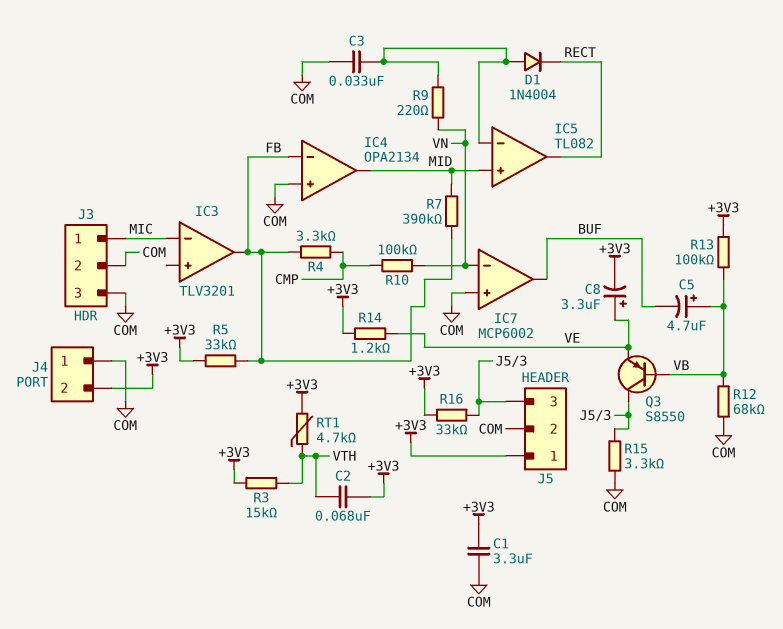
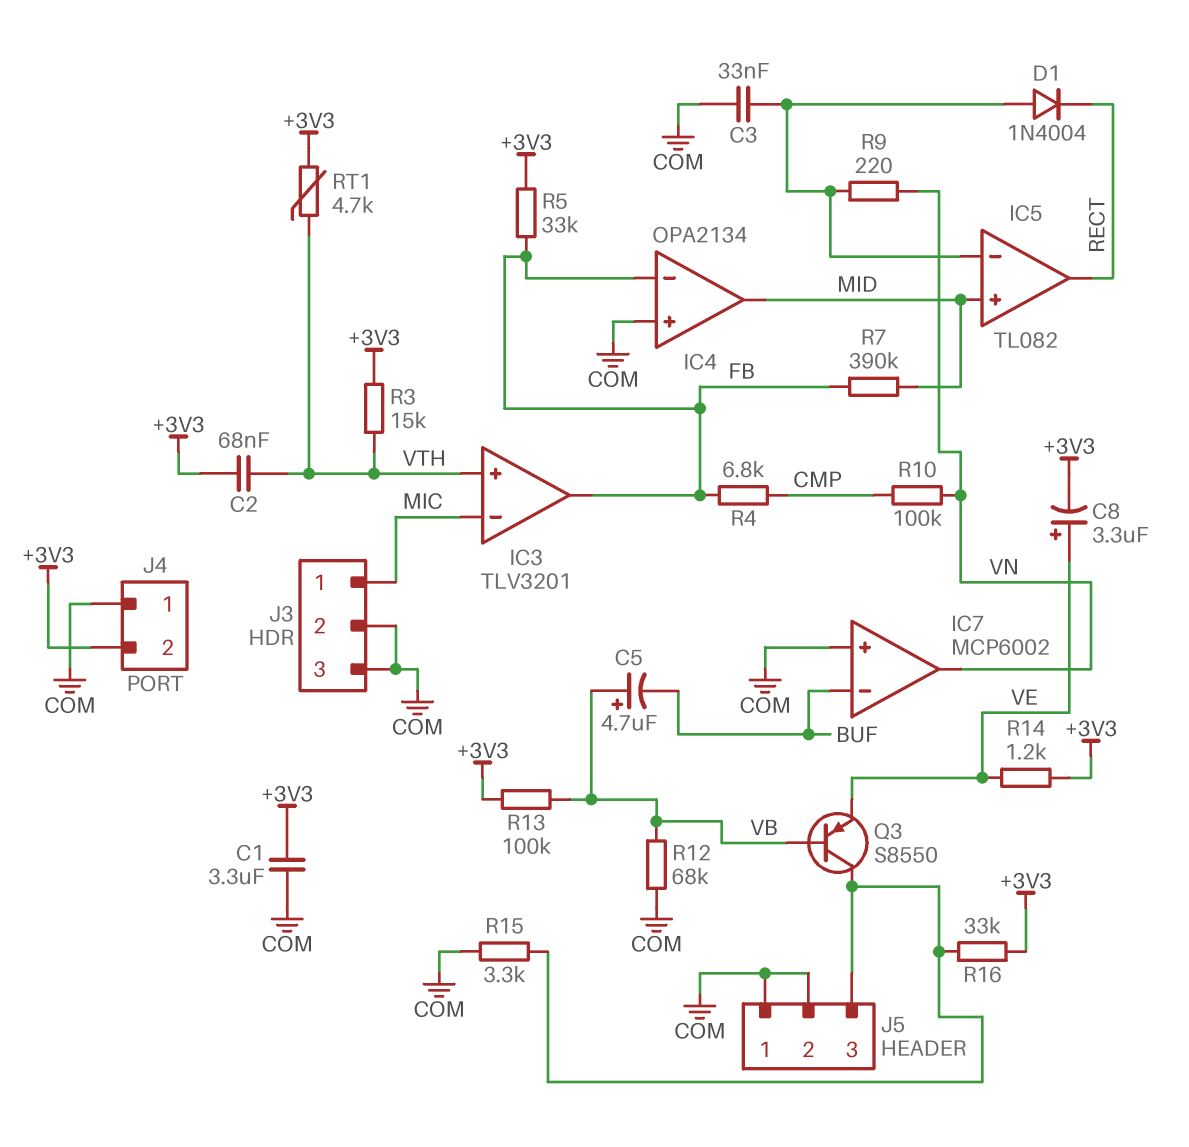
IC3 pin in+: none -> VTH
IC7 pin in-: VN -> BUF
IC7 pin out: BUF -> VN
J5 pin 1: +3V3 -> COM
R4: 3.3k (CMP, FB) -> 6.8k (CMP, FB)

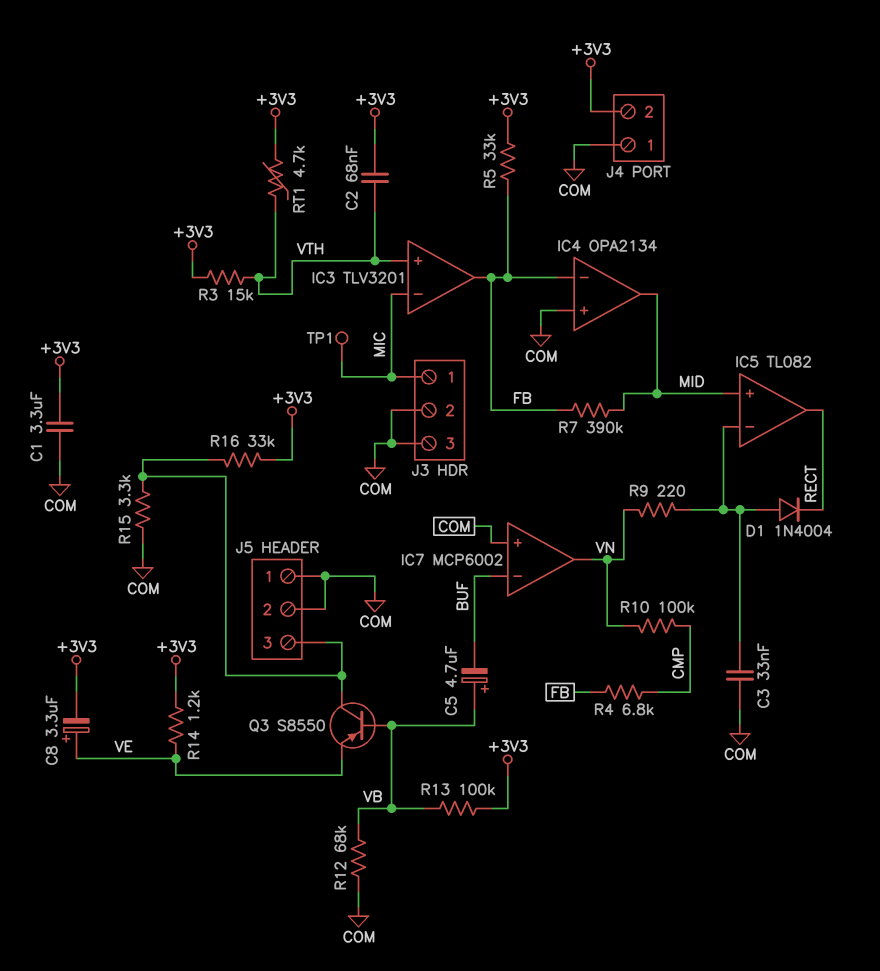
TP1: none -> test point (MIC)

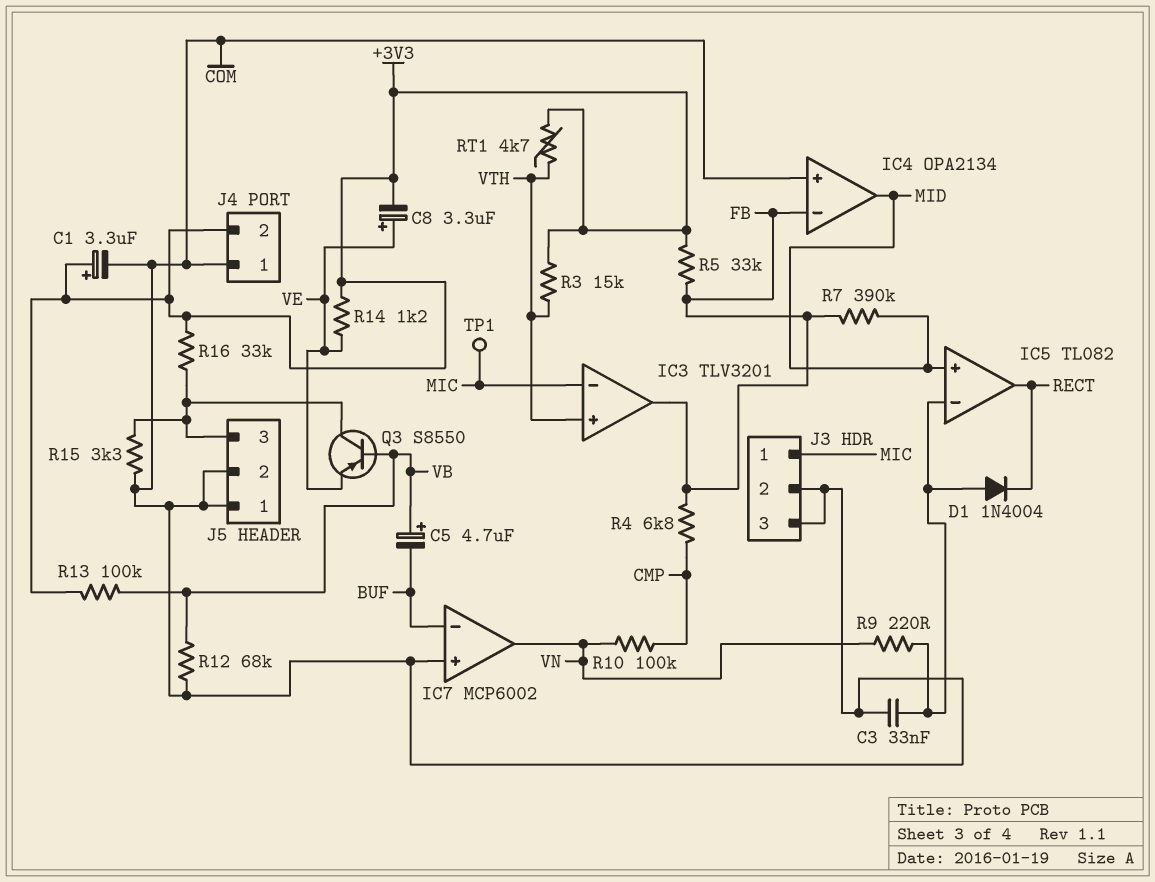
C1: 3.3uF (+3V3, COM) -> 3.3uF (plus +3V3, minus COM)
C2: 68nF (+3V3, VTH) -> none

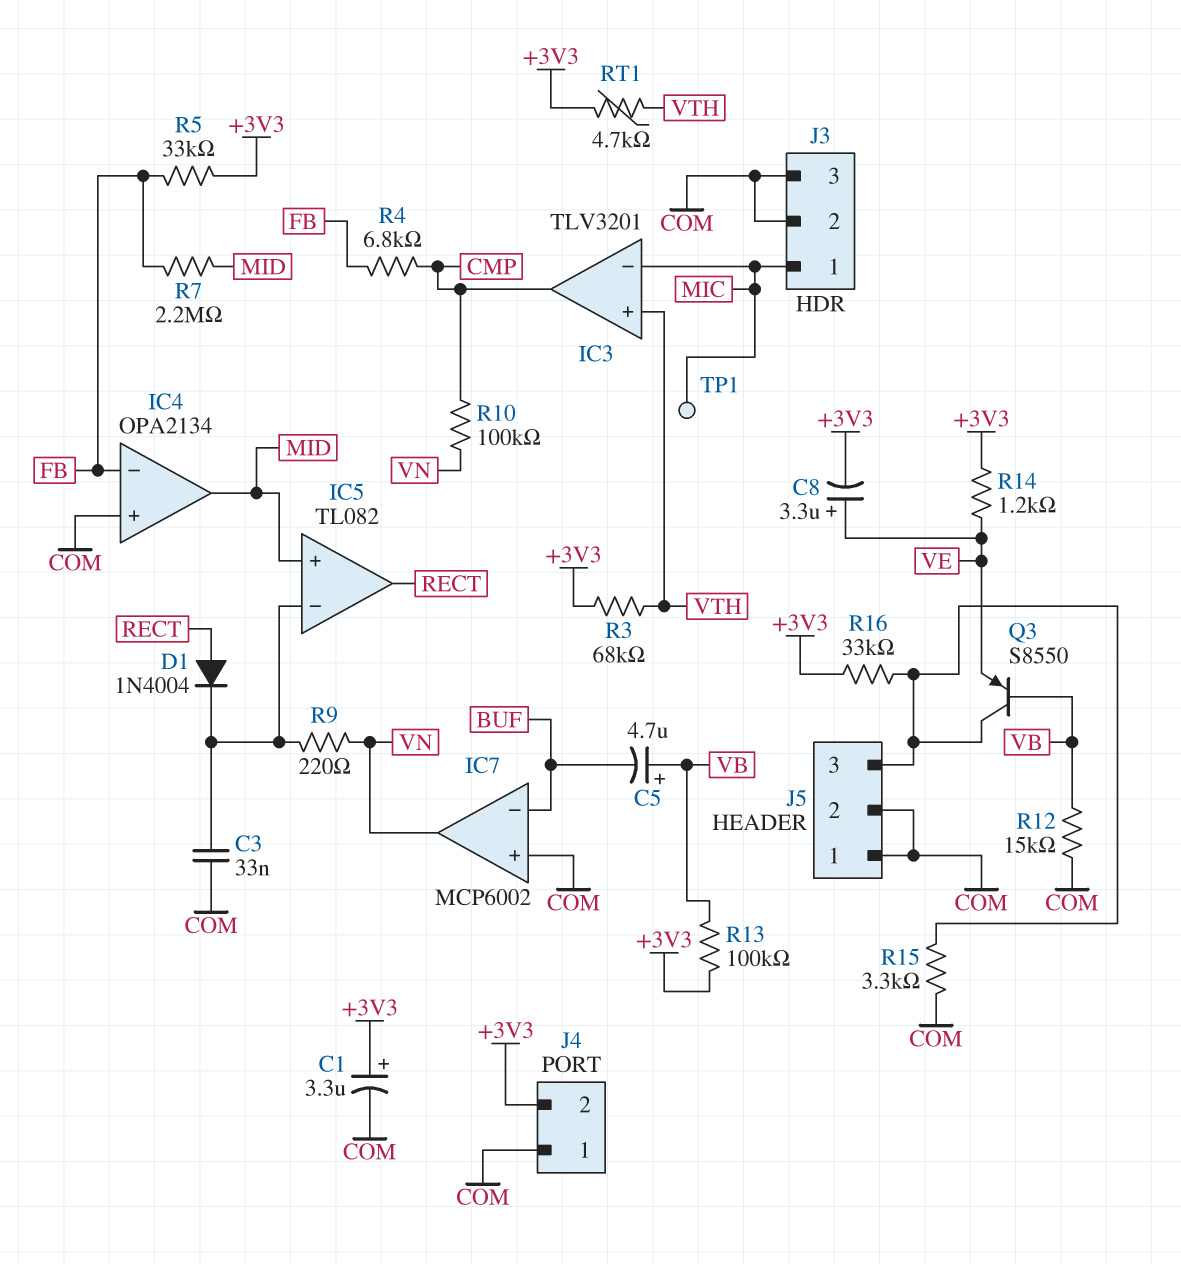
D1: diode 1N4004 (A IC5/in-, K RECT) -> diode 1N4004 (A RECT, K IC5/in-)
IC3 pin out: FB -> CMP
R3: 15k (+3V3, VTH) -> 68k (+3V3, VTH)
R7: 390k (FB, MID) -> 2.2M (FB, MID)
R12: 68k (COM, VB) -> 15k (COM, VB)

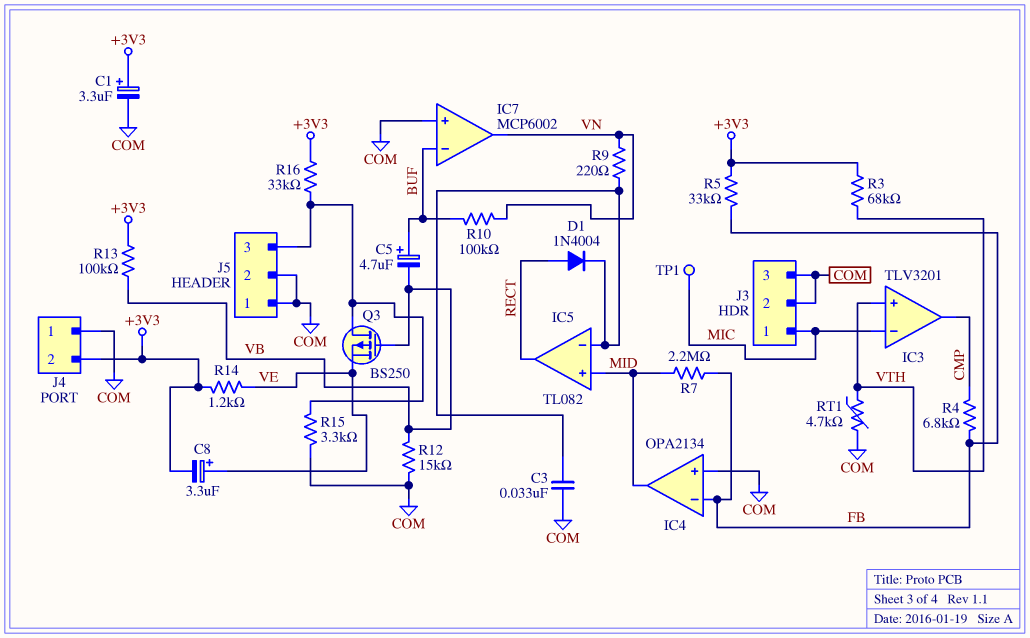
C5: 4.7uF (plus VB, minus BUF) -> 4.7uF (plus BUF, minus VB)
Q3: PNP S8550 (B VB, C J5/3, E VE) -> PMOS BS250 (G VB, D J5/3, S VE)
R10: 100k (CMP, VN) -> 100k (BUF, VN)
RT1: 4.7k (+3V3, VTH) -> 4.7k (COM, VTH)

